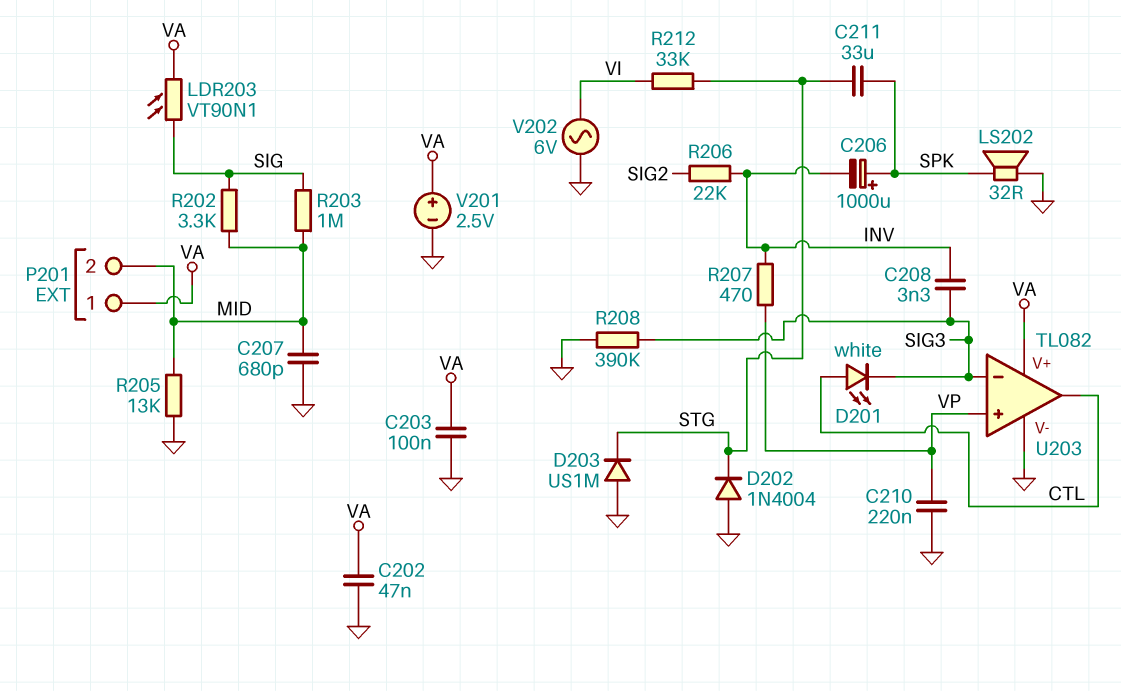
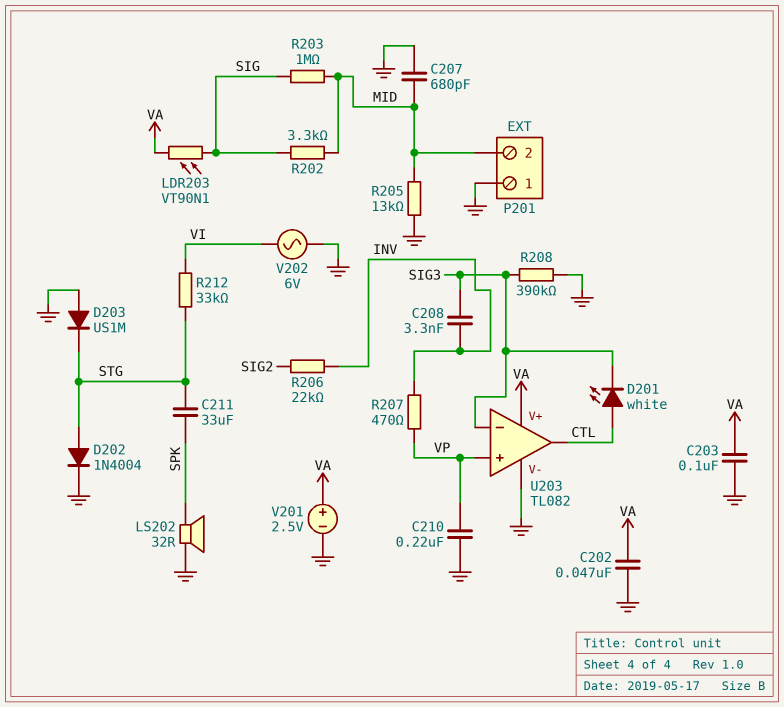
C206: 1000uF (plus SPK, minus INV) -> none
D202: diode 1N4004 (A GND, K STG) -> diode 1N4004 (A STG, K GND)
P201 pin 1: VA -> GND

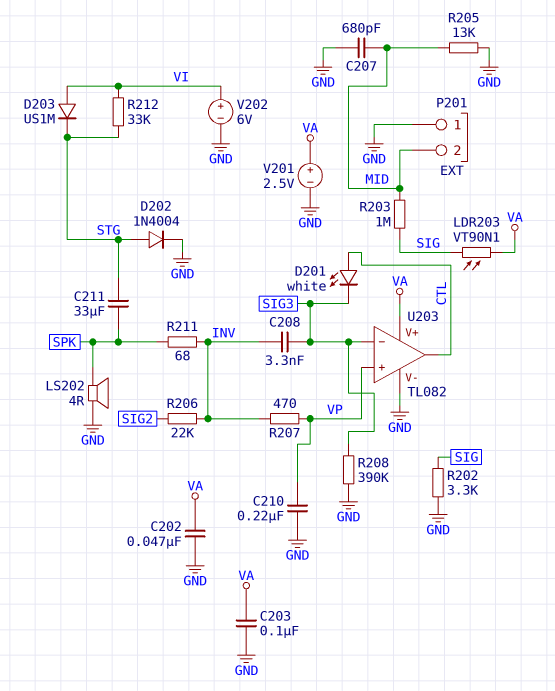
D203: diode US1M (A GND, K STG) -> diode US1M (A VI, K STG)
LS202: speaker 32R (GND, SPK) -> speaker 4R (GND, SPK)
R202: 3.3k (MID, SIG) -> 3.3k (GND, SIG)
R211: none -> 68 (INV, SPK)
V202: AC 6V (GND, VI) -> 6V (plus VI, minus GND)

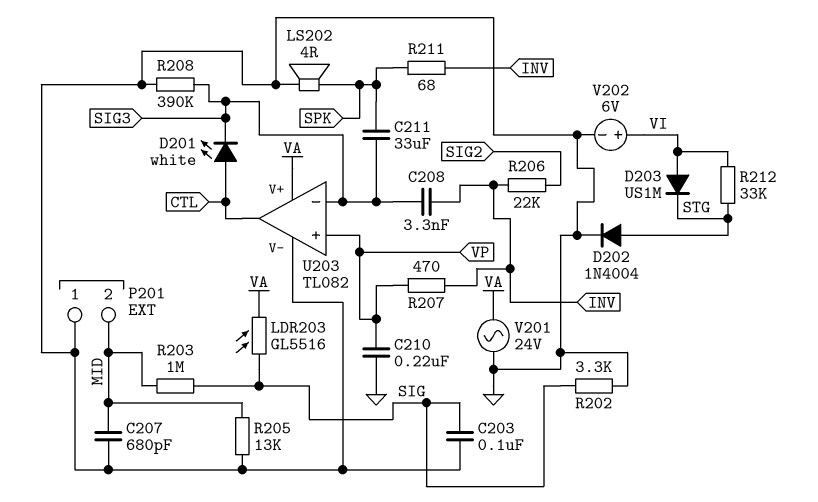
C202: 47nF (GND, VA) -> none
C203: 100nF (GND, VA) -> 100nF (GND, SIG)
C211: 33uF (SPK, STG) -> 33uF (SIG3, SPK)
LDR203: VT90N1 (SIG, VA) -> GL5516 (SIG, VA)
V201: 2.5V (plus VA, minus GND) -> AC 24V (GND, VA)

